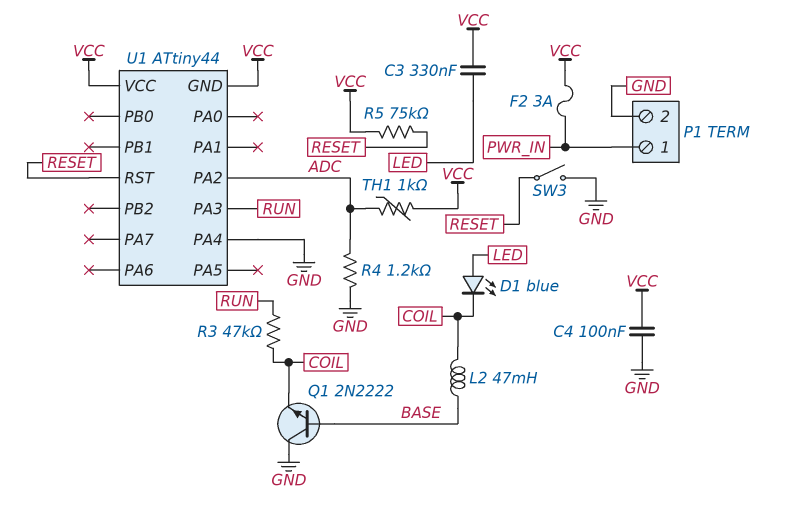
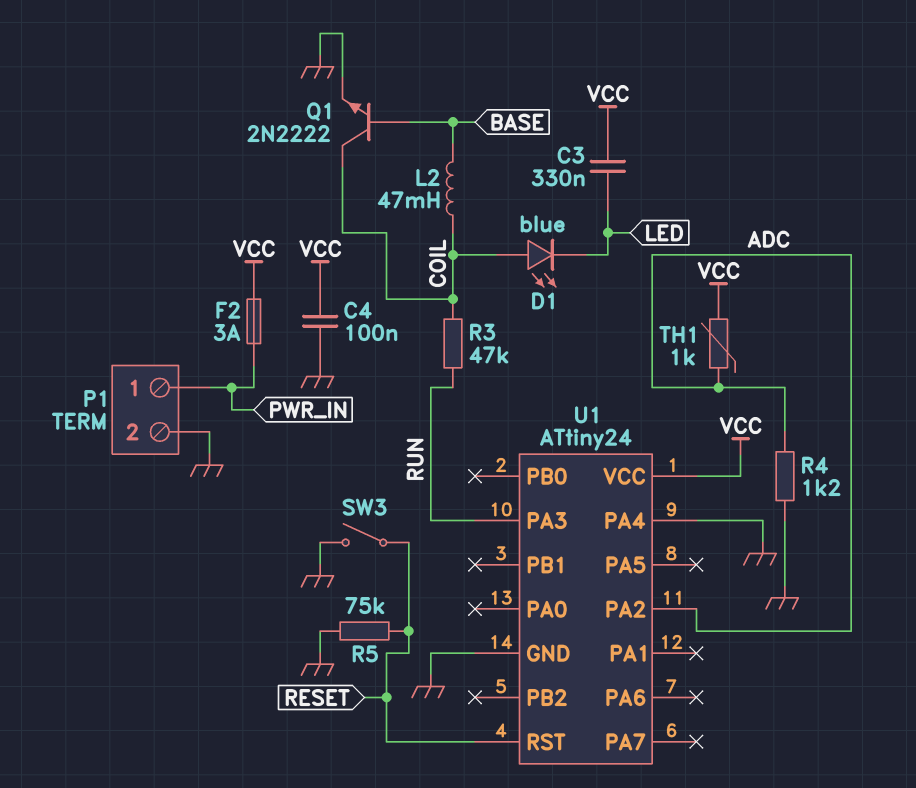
D1: LED blue (A LED, K COIL) -> LED blue (A COIL, K LED)
Q1: NPN 2N2222 (B BASE, C GND, E COIL) -> NPN 2N2222 (B BASE, C COIL, E GND)
R5: 75k (RESET, VCC) -> 75k (GND, RESET)
U1: ATtiny44 -> ATtiny24
U1 pin GND: VCC -> GND

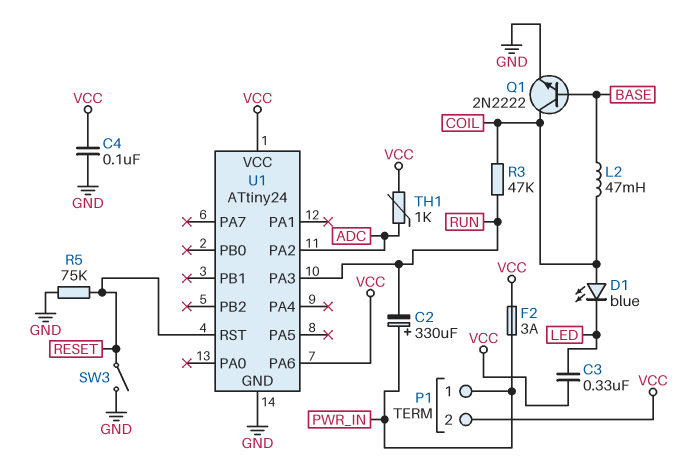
C2: none -> 330uF (plus PWR_IN, minus RUN)
P1 pin 2: GND -> VCC
R4: 1.2k (ADC, GND) -> none
U1 pin PA4: GND -> none
U1 pin PA6: none -> VCC

